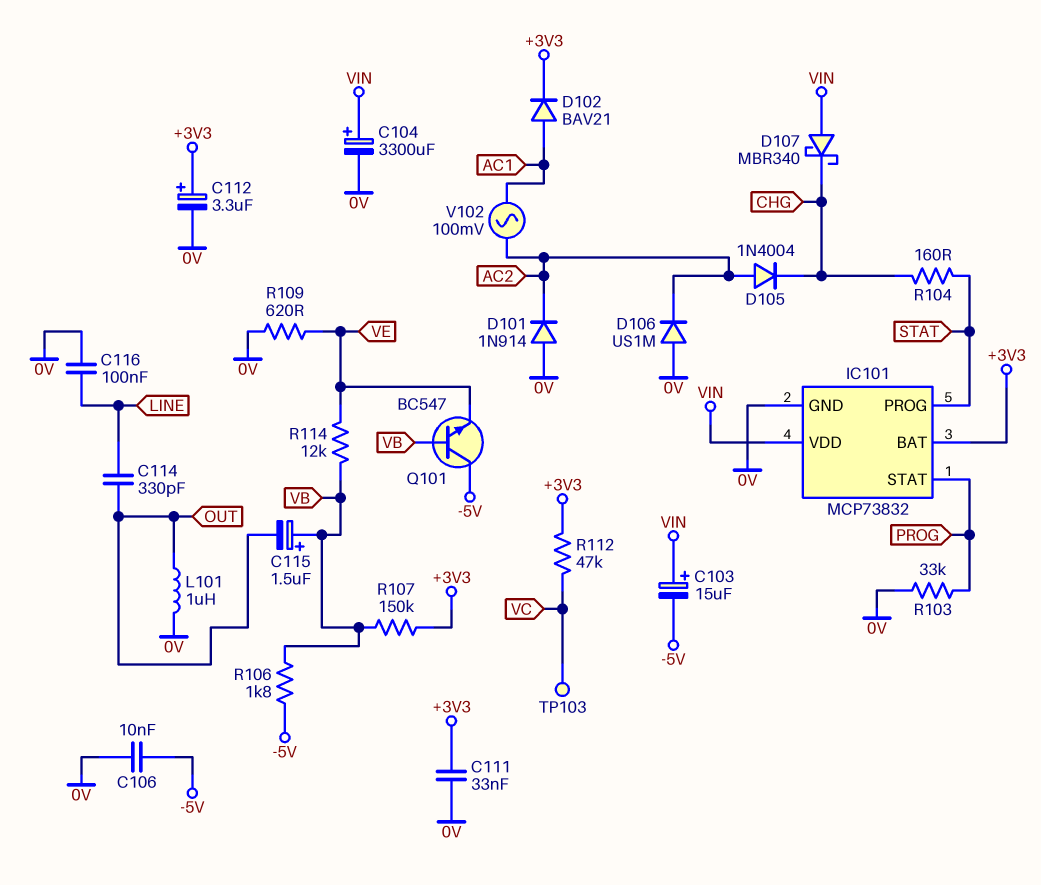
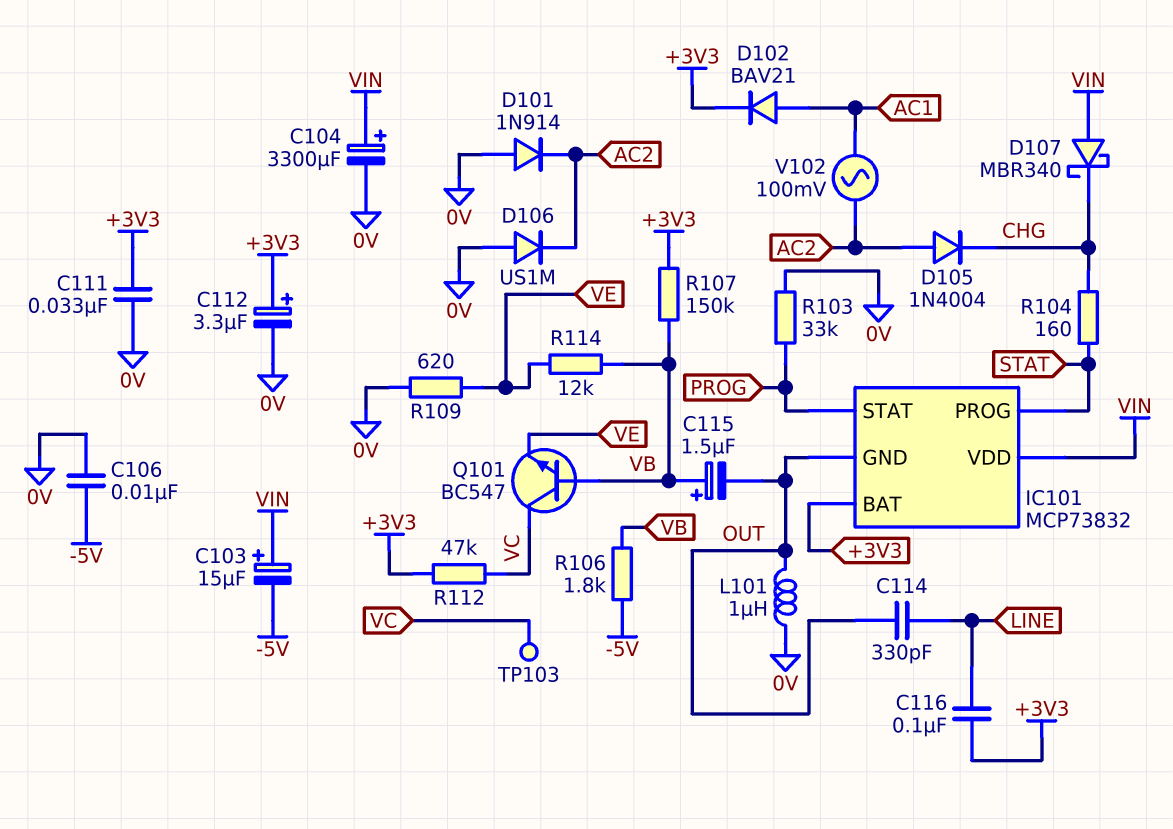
C116: 100nF (0V, LINE) -> 100nF (+3V3, LINE)
IC101 pin GND: 0V -> OUT
Q101: NPN BC547 (B VB, C -5V, E VE) -> NPN BC547 (B VB, C VC, E VE)

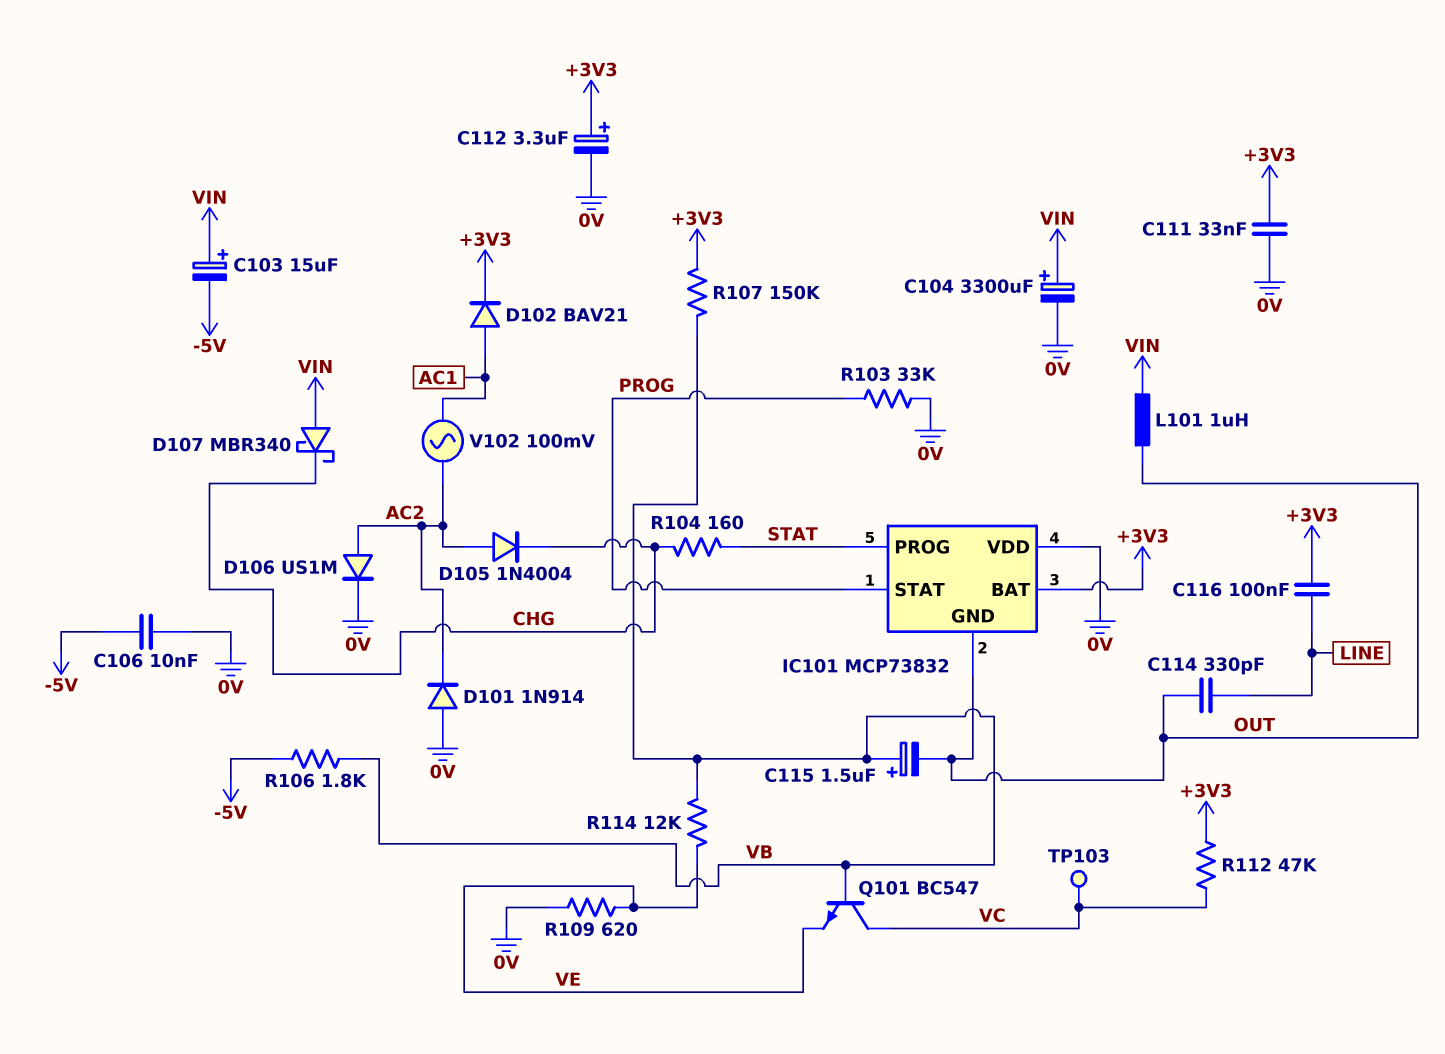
D106: diode US1M (A 0V, K AC2) -> diode US1M (A AC2, K 0V)
IC101 pin VDD: VIN -> 0V
L101: 1uH (0V, OUT) -> 1uH (OUT, VIN)

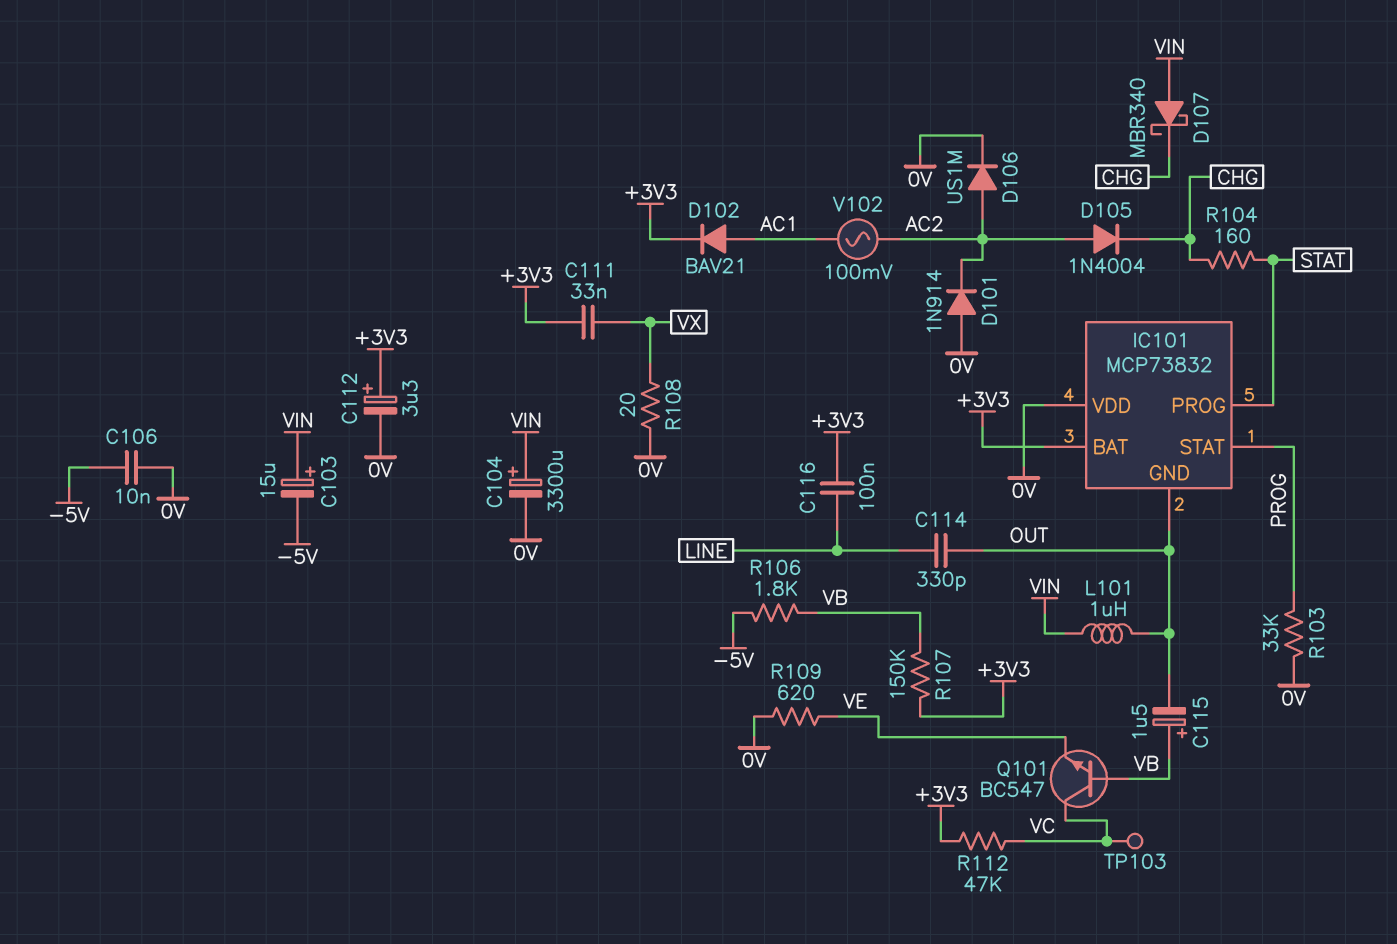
C111: 33nF (+3V3, 0V) -> 33nF (+3V3, VX)
R108: none -> 20 (0V, VX)
R114: 12k (VB, VE) -> none

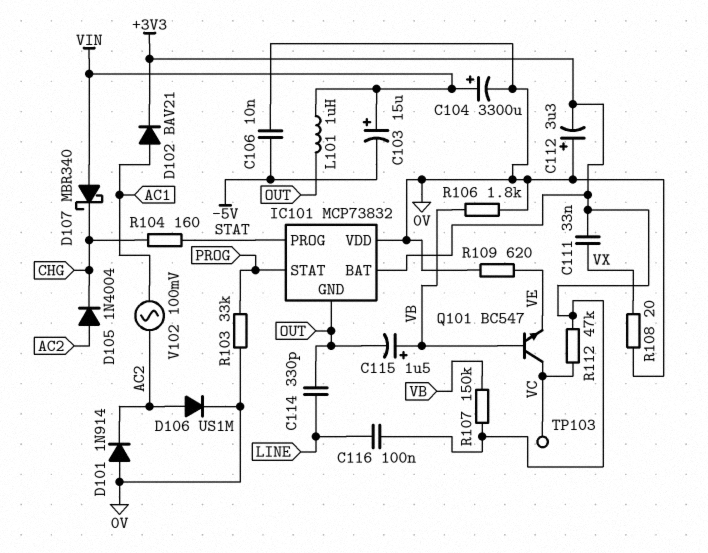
C112: 3.3uF (plus +3V3, minus 0V) -> 3.3uF (plus 0V, minus +3V3)
R106: 1.8k (-5V, VB) -> 1.8k (0V, VB)

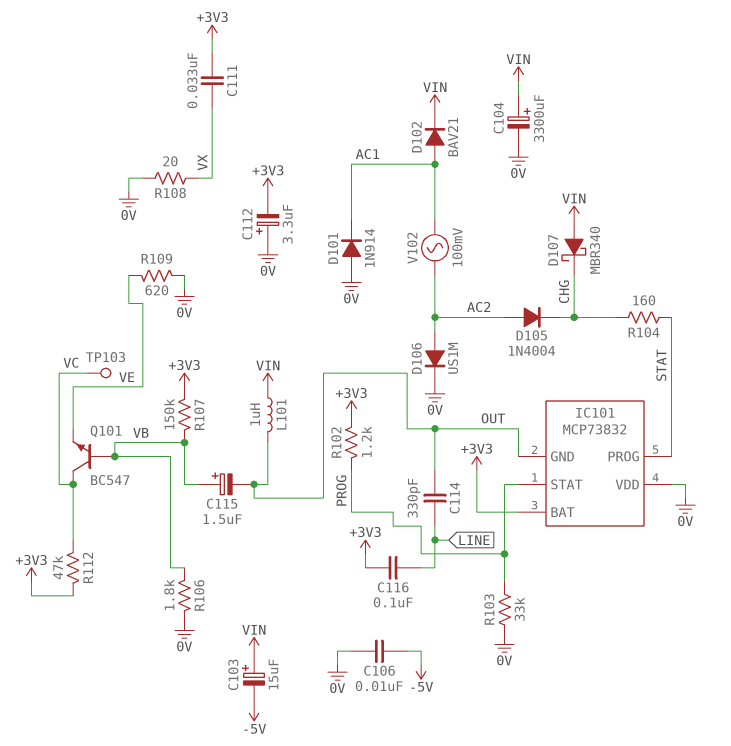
D101: diode 1N914 (A 0V, K AC2) -> diode 1N914 (A 0V, K AC1)
D102: diode BAV21 (A AC1, K +3V3) -> diode BAV21 (A AC1, K VIN)
R102: none -> 1.2k (+3V3, PROG)

